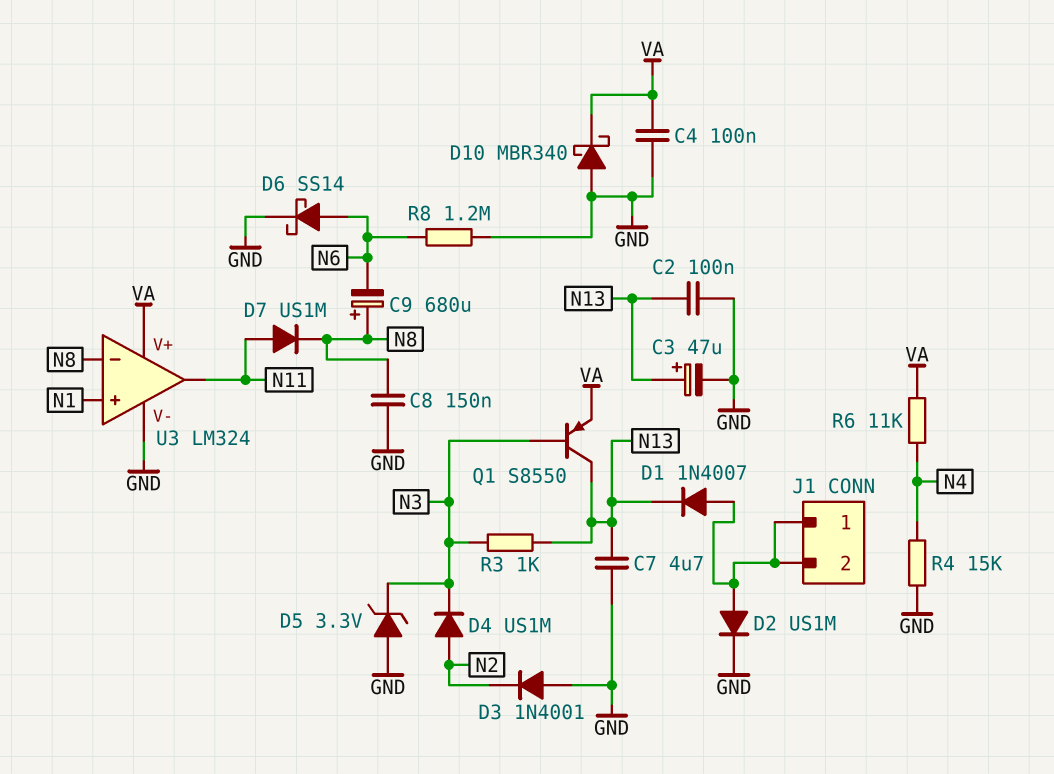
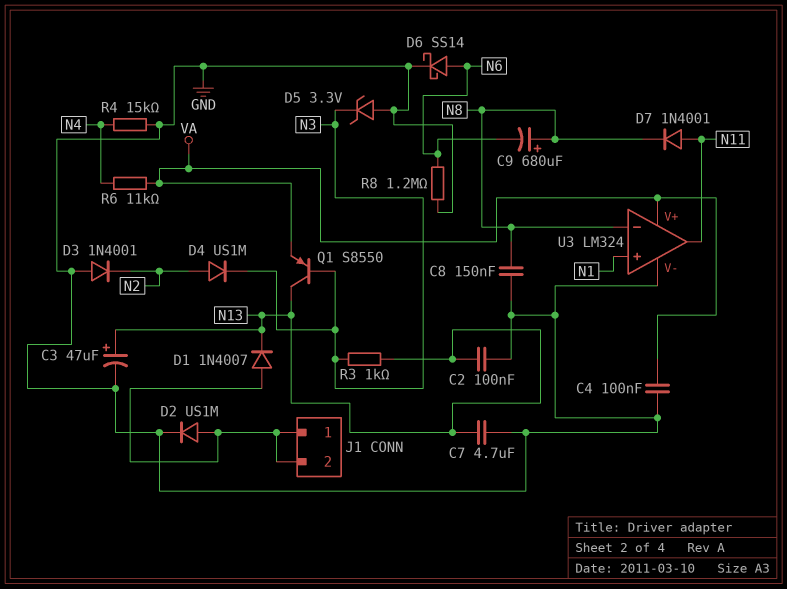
D7: diode US1M (A N11, K N8) -> diode 1N4001 (A N11, K N8)
D10: schottky MBR340 (A GND, K VA) -> none

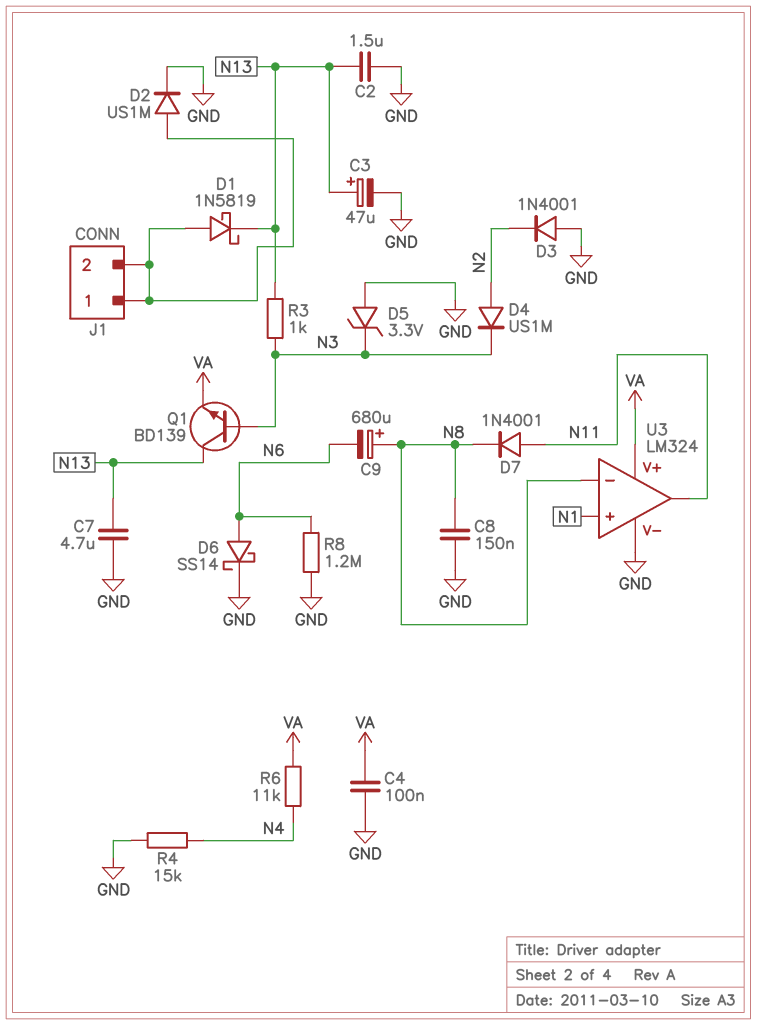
C2: 100nF (GND, N13) -> 1.5uF (GND, N13)
D1: diode 1N4007 (A J1/1, K N13) -> schottky 1N5819 (A J1/1, K N13)
Q1: PNP S8550 (B N3, C N13, E VA) -> NPN BD139 (B N3, C N13, E VA)

